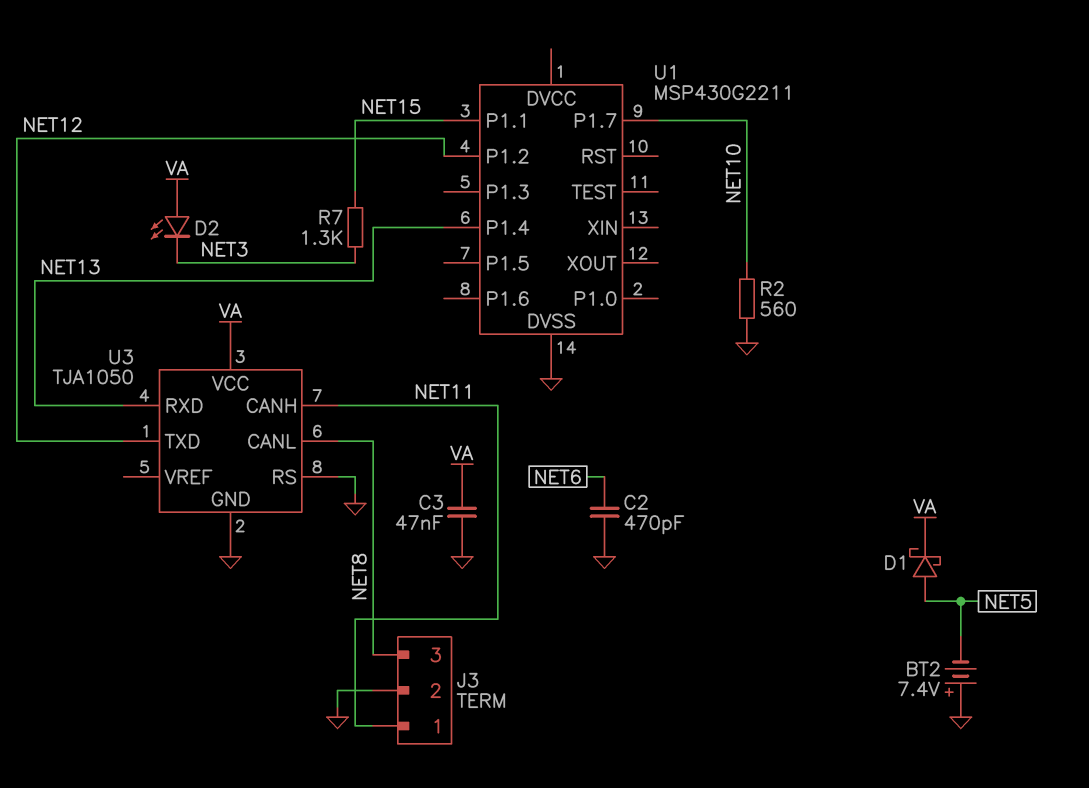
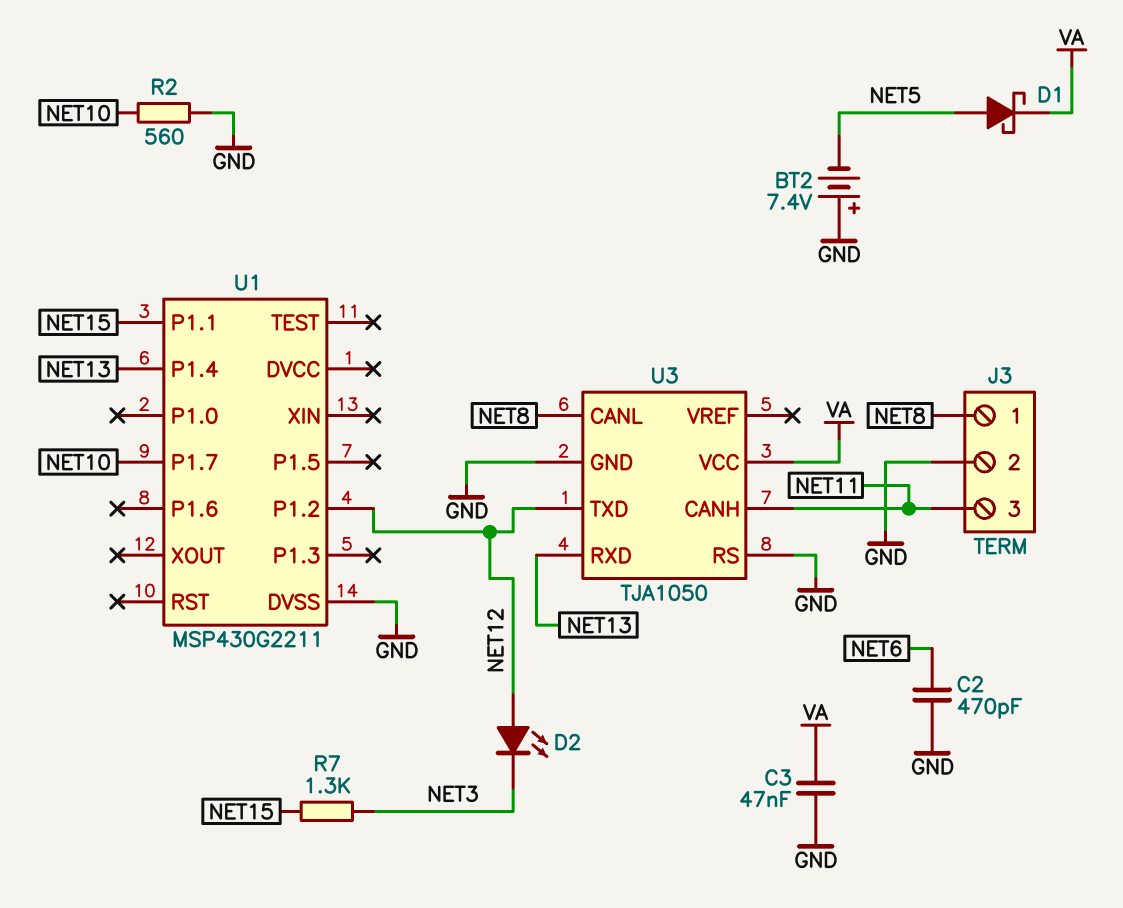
D2: LED (A VA, K NET3) -> LED (A NET12, K NET3)
J3 pin 1: NET11 -> NET8
J3 pin 3: NET8 -> NET11

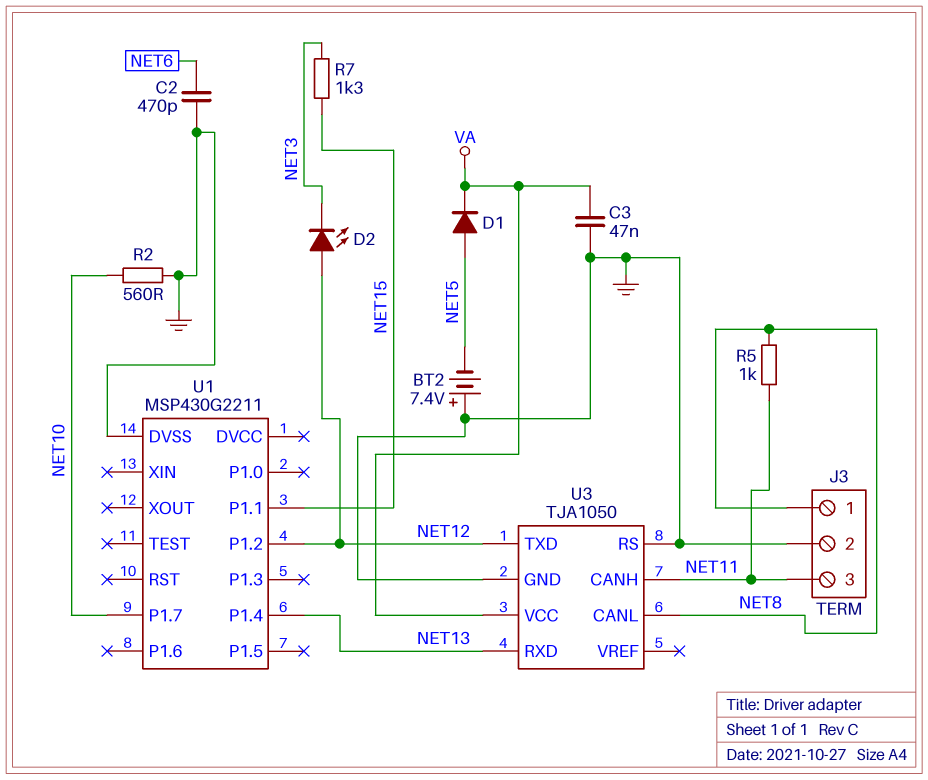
D1: schottky (A NET5, K VA) -> diode (A NET5, K VA)
R5: none -> 1k (NET8, NET11)

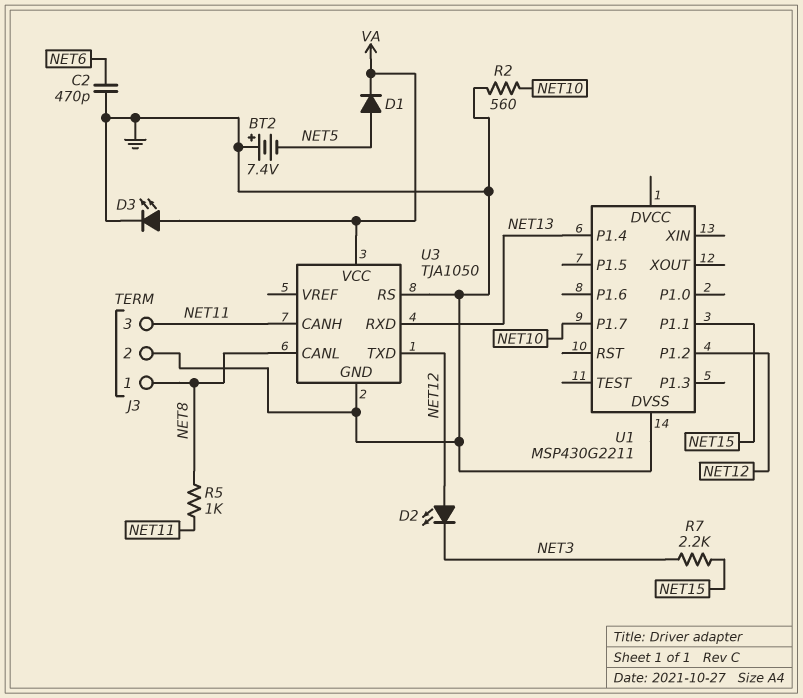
C3: 47nF (GND, VA) -> none
D3: none -> LED (A VA, K GND)
R7: 1.3k (NET3, NET15) -> 2.2k (NET3, NET15)

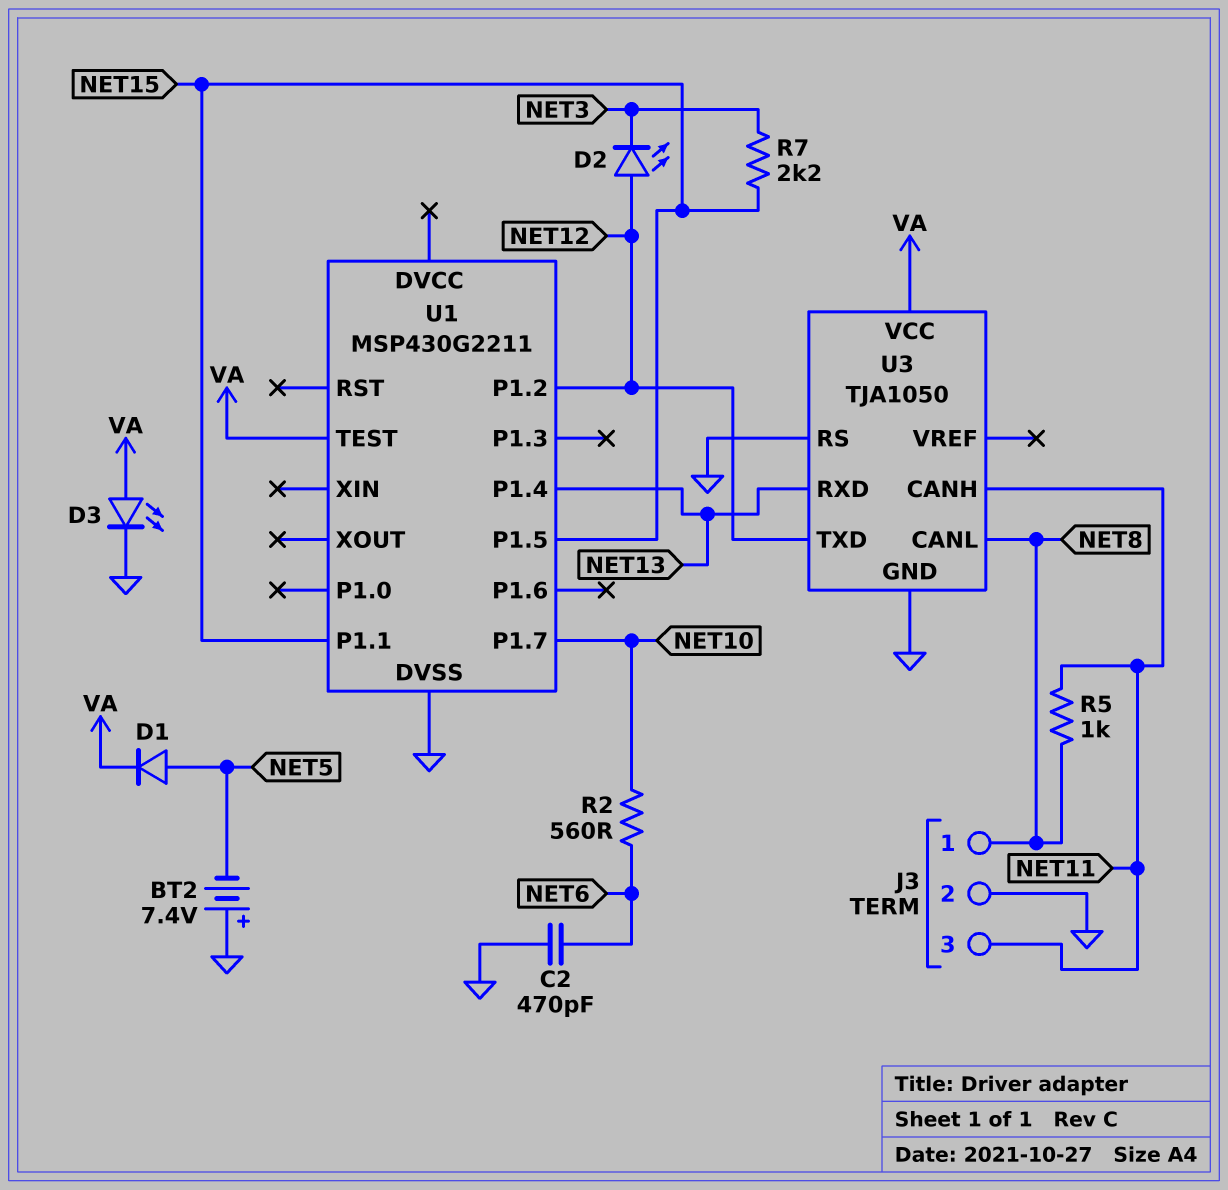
R2: 560 (GND, NET10) -> 560 (NET6, NET10)
U1 pin P1.5: none -> NET15
U1 pin TEST: none -> VA

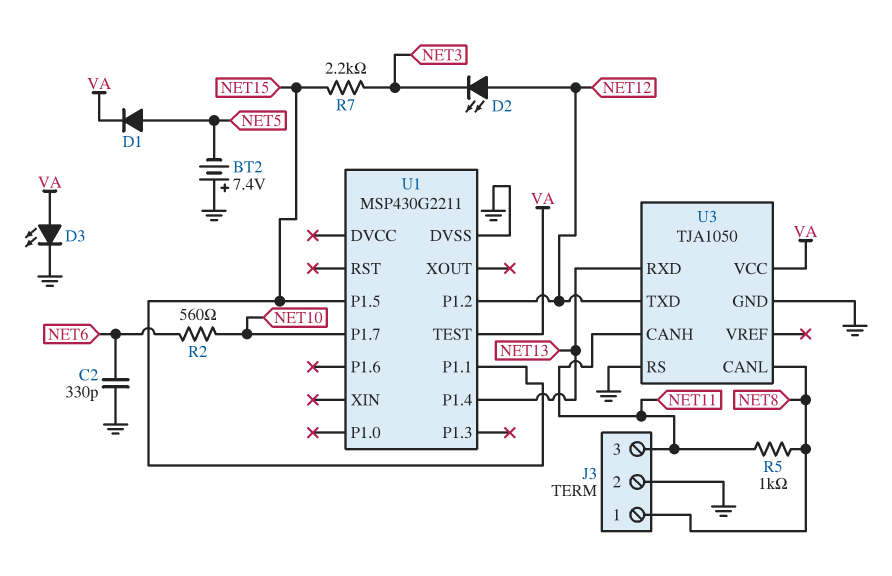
C2: 470pF (GND, NET6) -> 330pF (GND, NET6)

